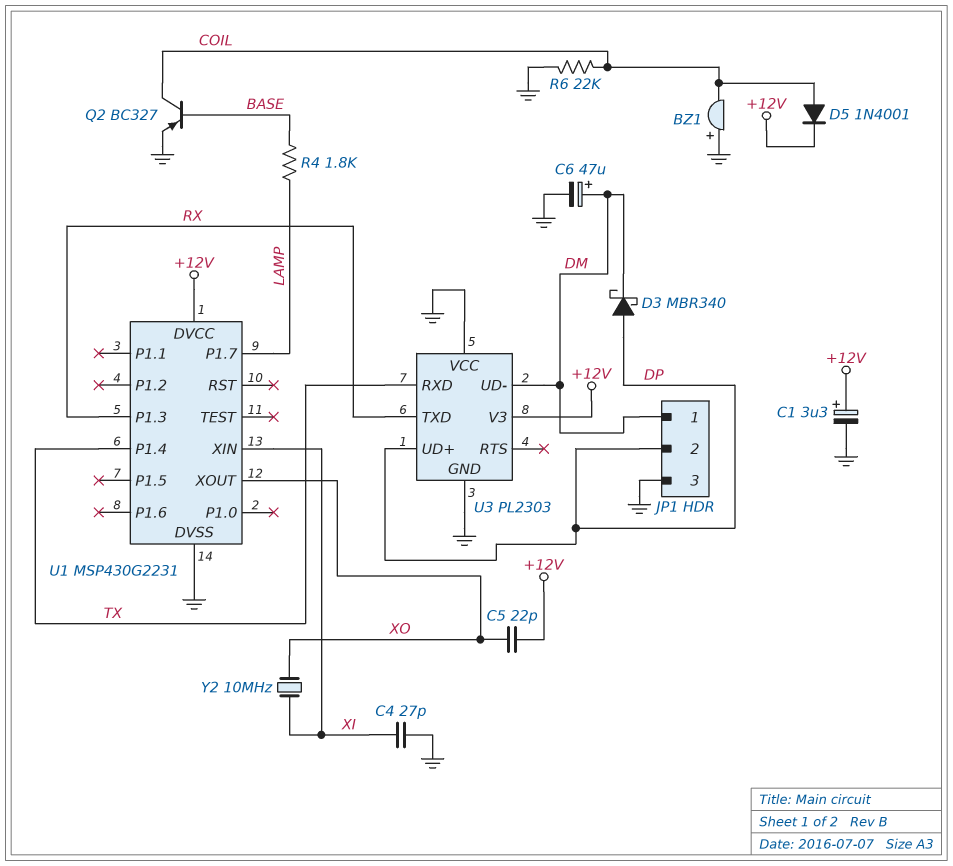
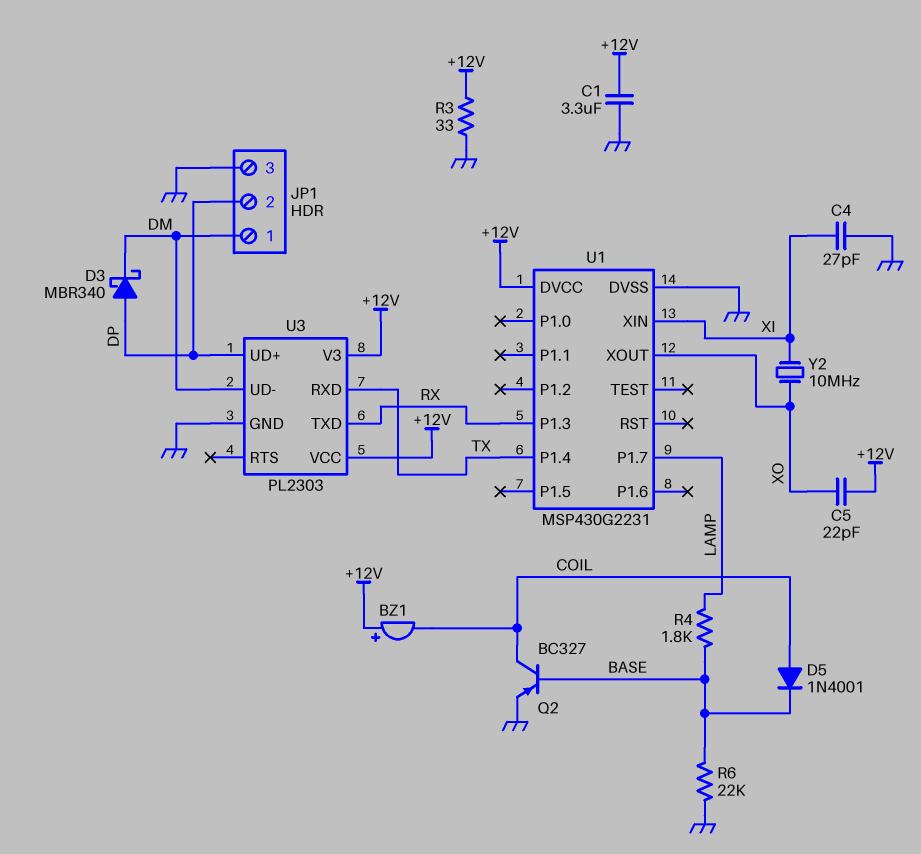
BZ1: buzzer (plus GND, minus COIL) -> buzzer (plus +12V, minus COIL)
C1: 3.3uF (plus +12V, minus GND) -> 3.3uF (+12V, GND)
C6: 47uF (plus DM, minus GND) -> none
D5: diode 1N4001 (A COIL, K +12V) -> diode 1N4001 (A COIL, K BASE)
R3: none -> 33 (+12V, GND)
R6: 22k (COIL, GND) -> 22k (BASE, GND)
U3 pin VCC: GND -> +12V

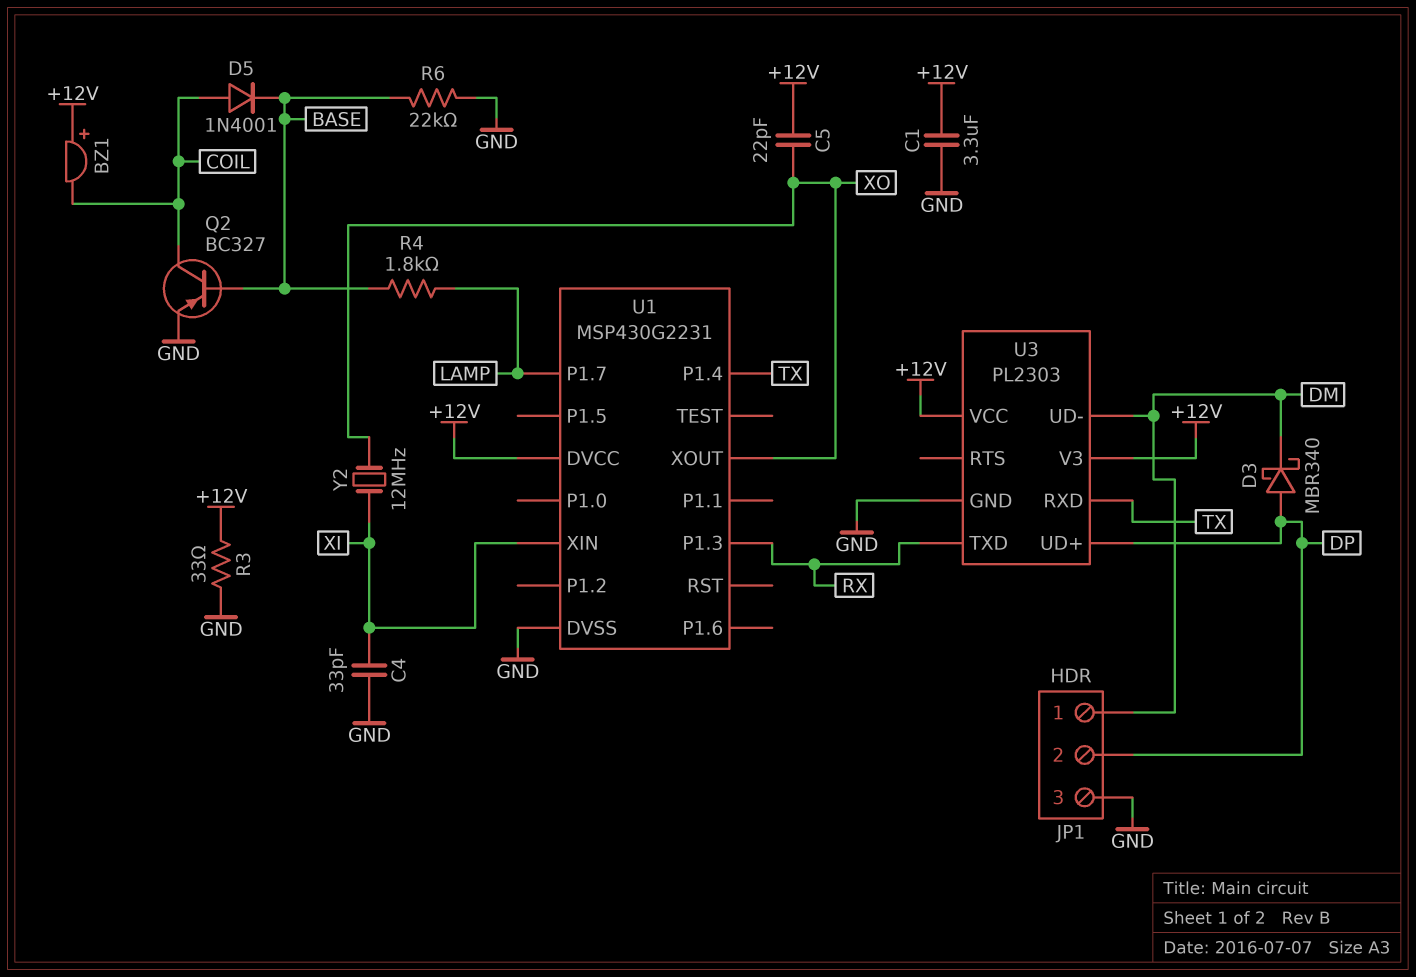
C4: 27pF (GND, XI) -> 33pF (GND, XI)
Y2: 10MHz (XI, XO) -> 12MHz (XI, XO)

